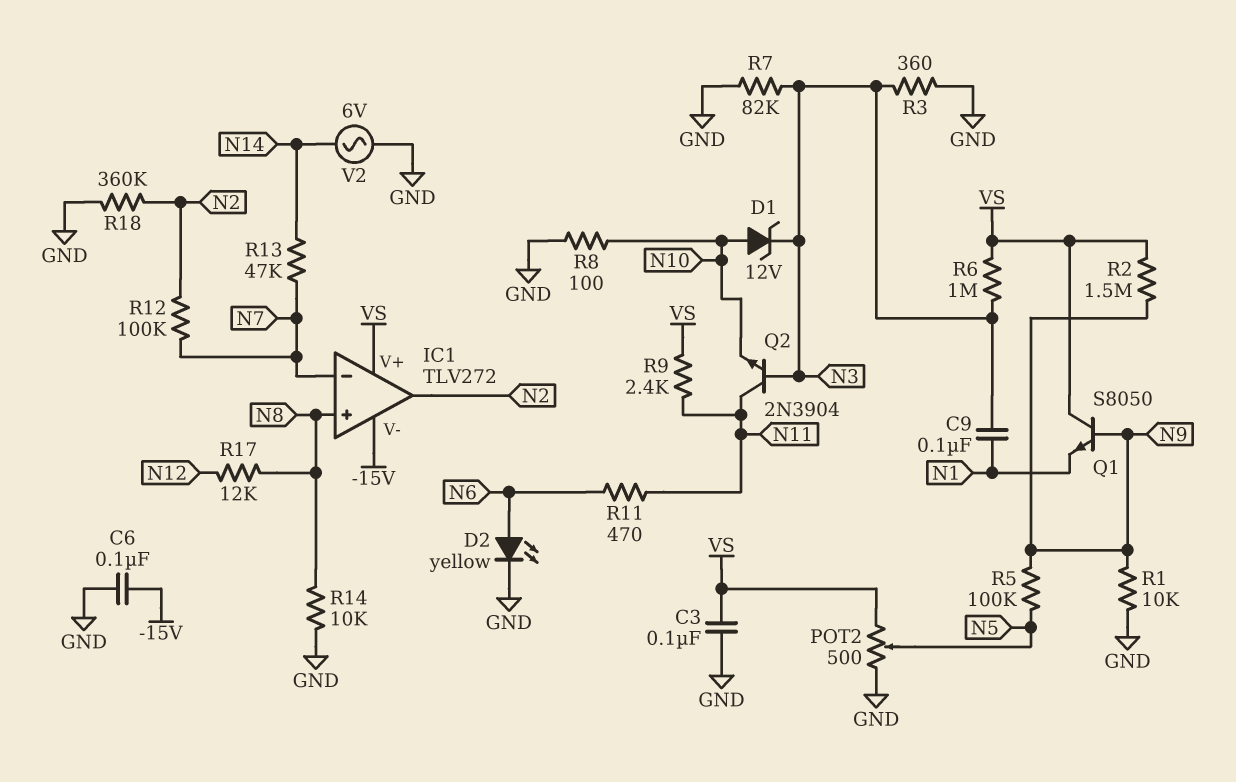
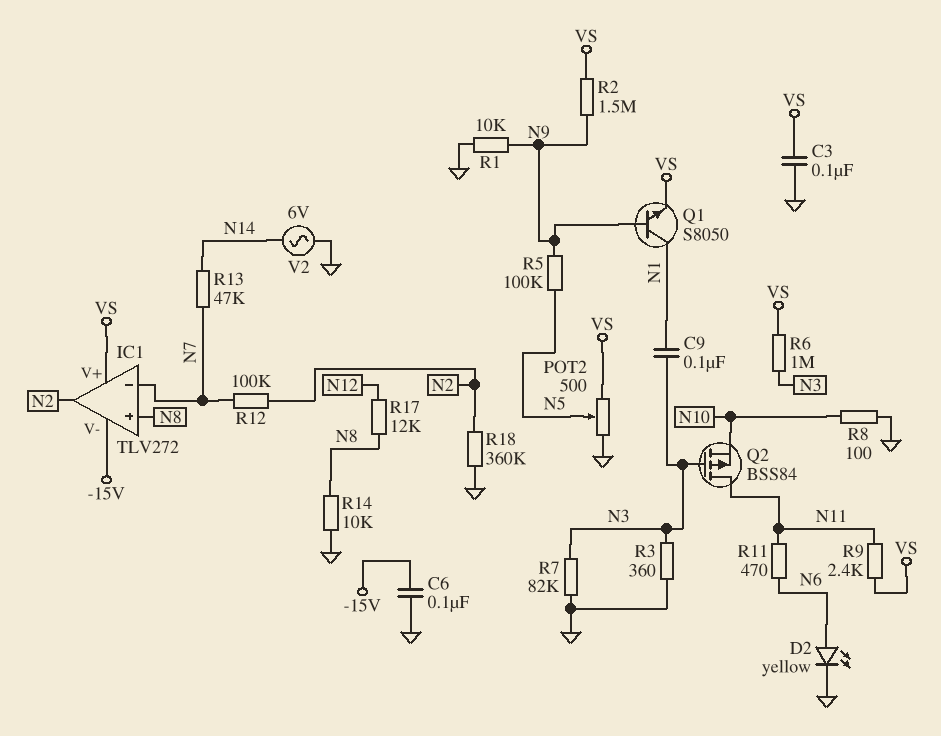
D1: zener 12V (A N10, K N3) -> none
Q1: NPN S8050 (B N9, C VS, E N1) -> NPN S8050 (B N9, C N1, E VS)
Q2: NPN 2N3904 (B N3, C N11, E N10) -> PMOS BSS84 (G N3, D N11, S N10)

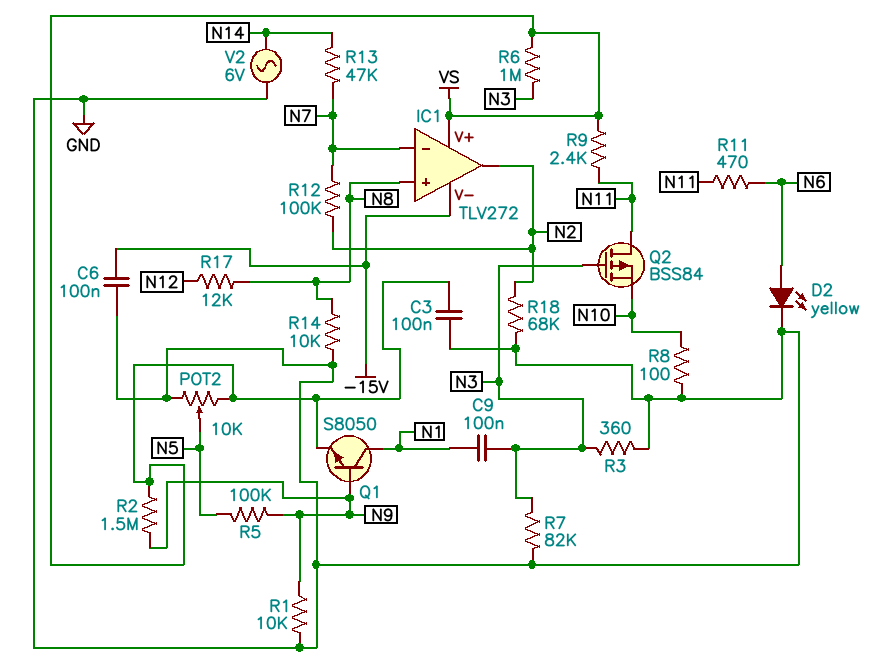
POT2: 500 (GND, VS, wiper N5) -> 10k (GND, VS, wiper N5)
R18: 360k (GND, N2) -> 68k (GND, N2)

